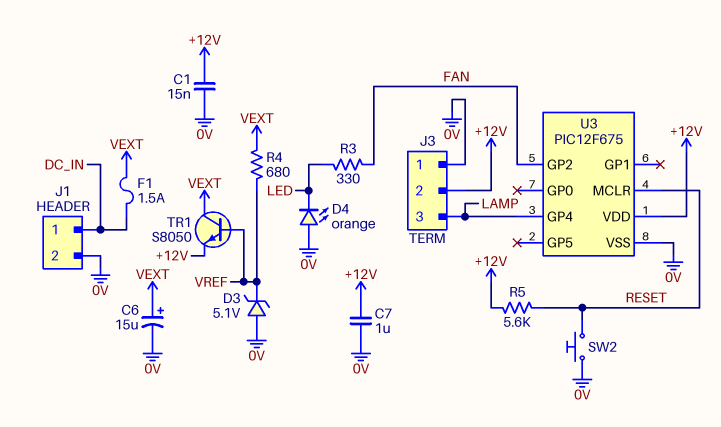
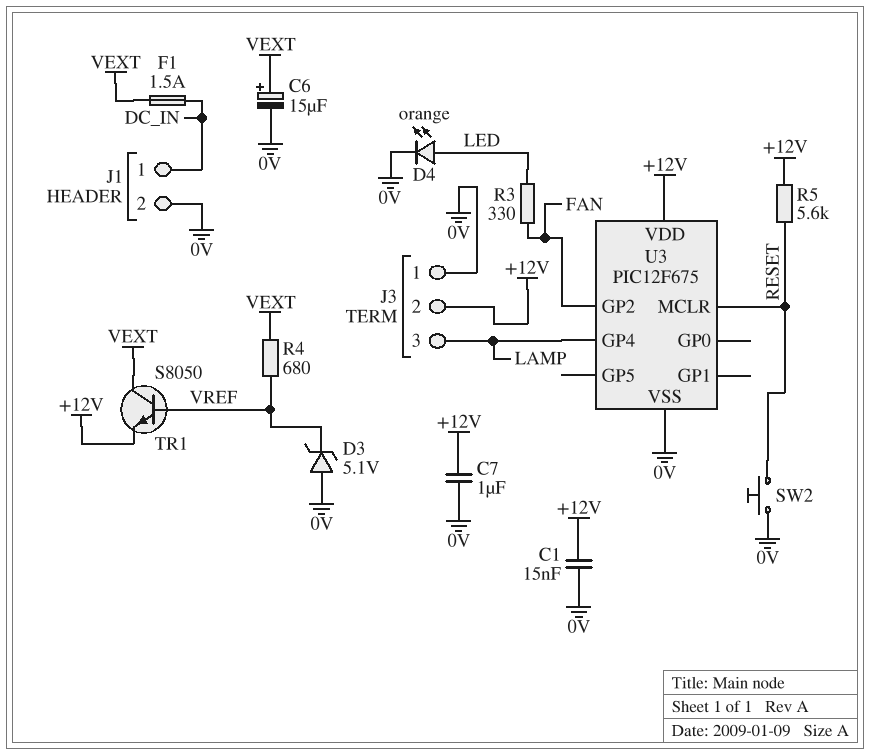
D4: LED orange (A 0V, K LED) -> LED orange (A LED, K 0V)

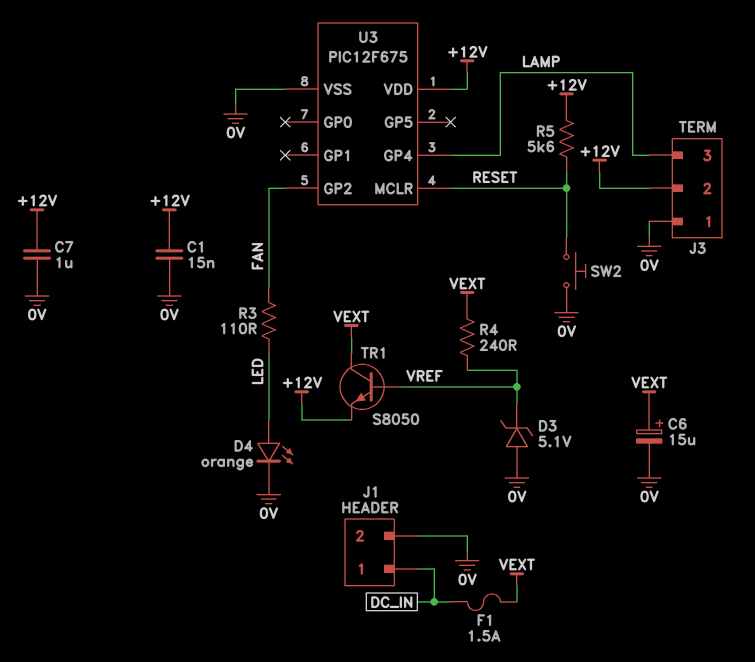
R3: 330 (FAN, LED) -> 110 (FAN, LED)
R4: 680 (VEXT, VREF) -> 240 (VEXT, VREF)

